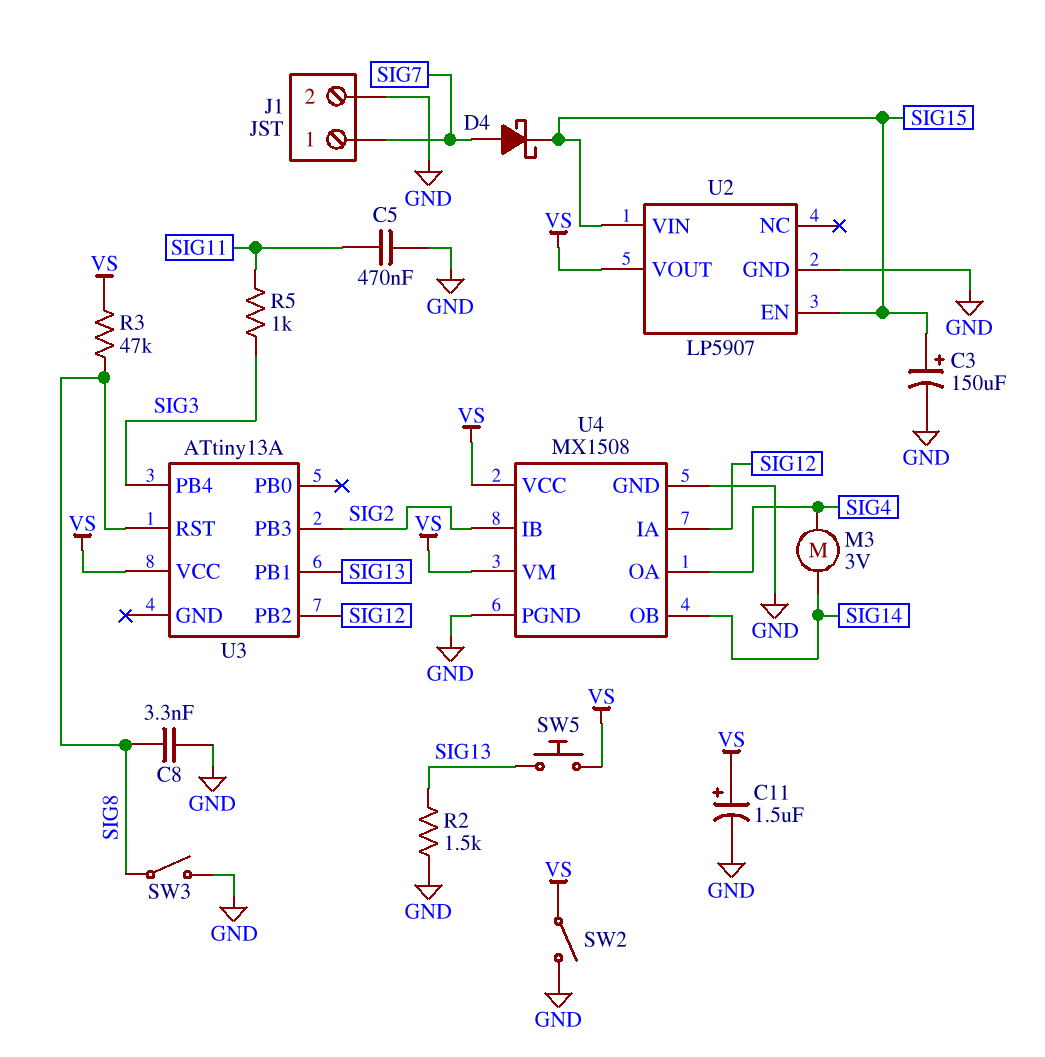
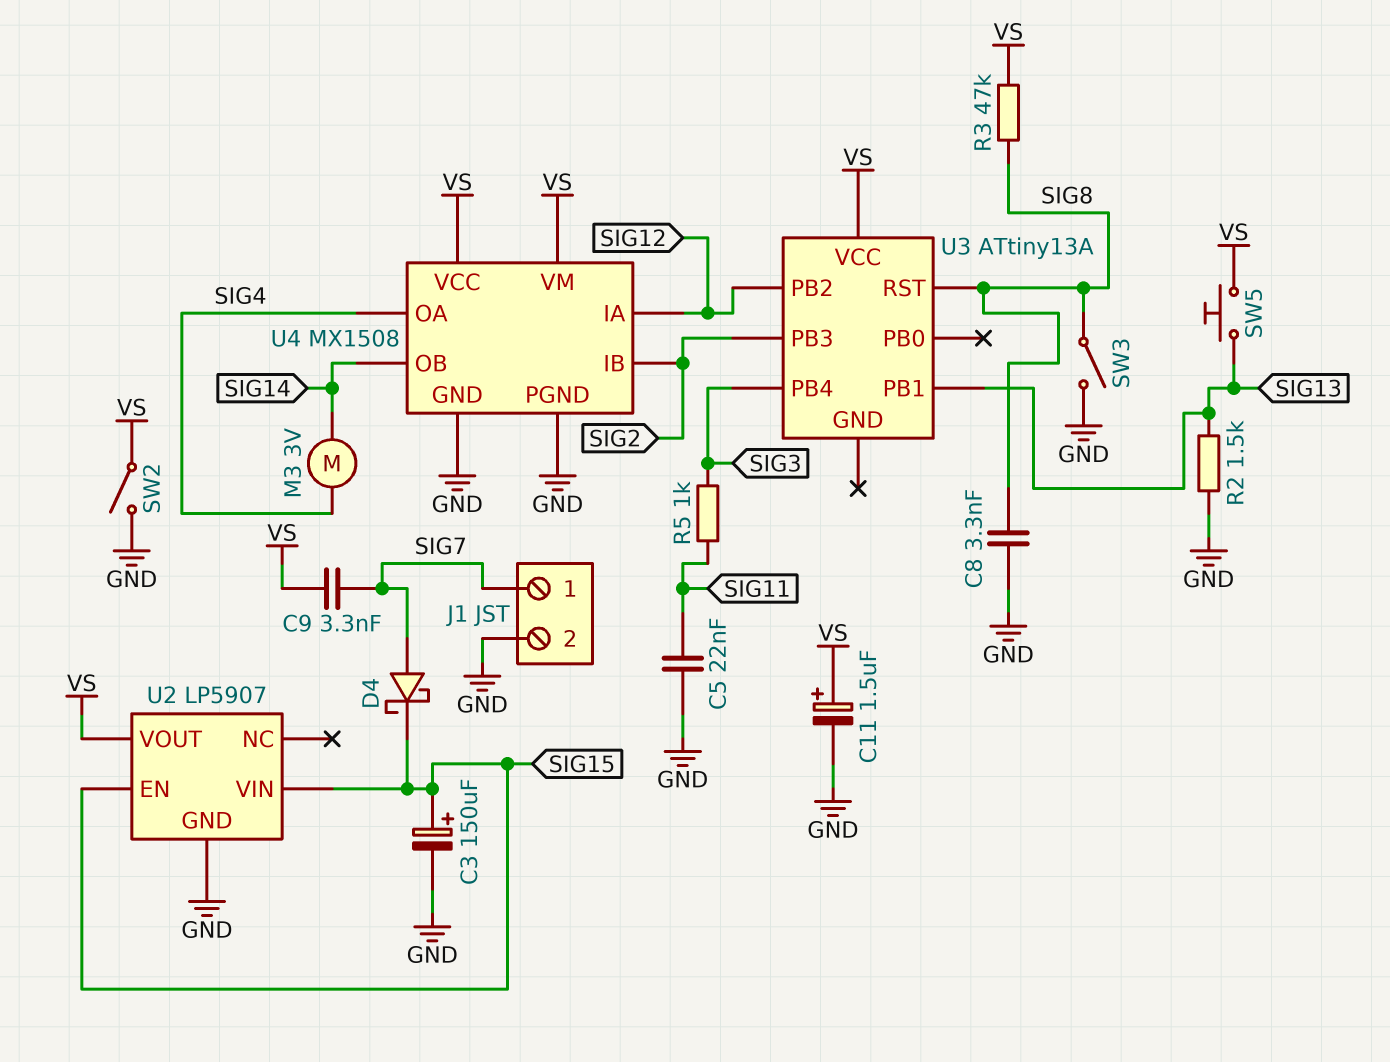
C5: 470nF (GND, SIG11) -> 22nF (GND, SIG11)
C9: none -> 3.3nF (SIG7, VS)

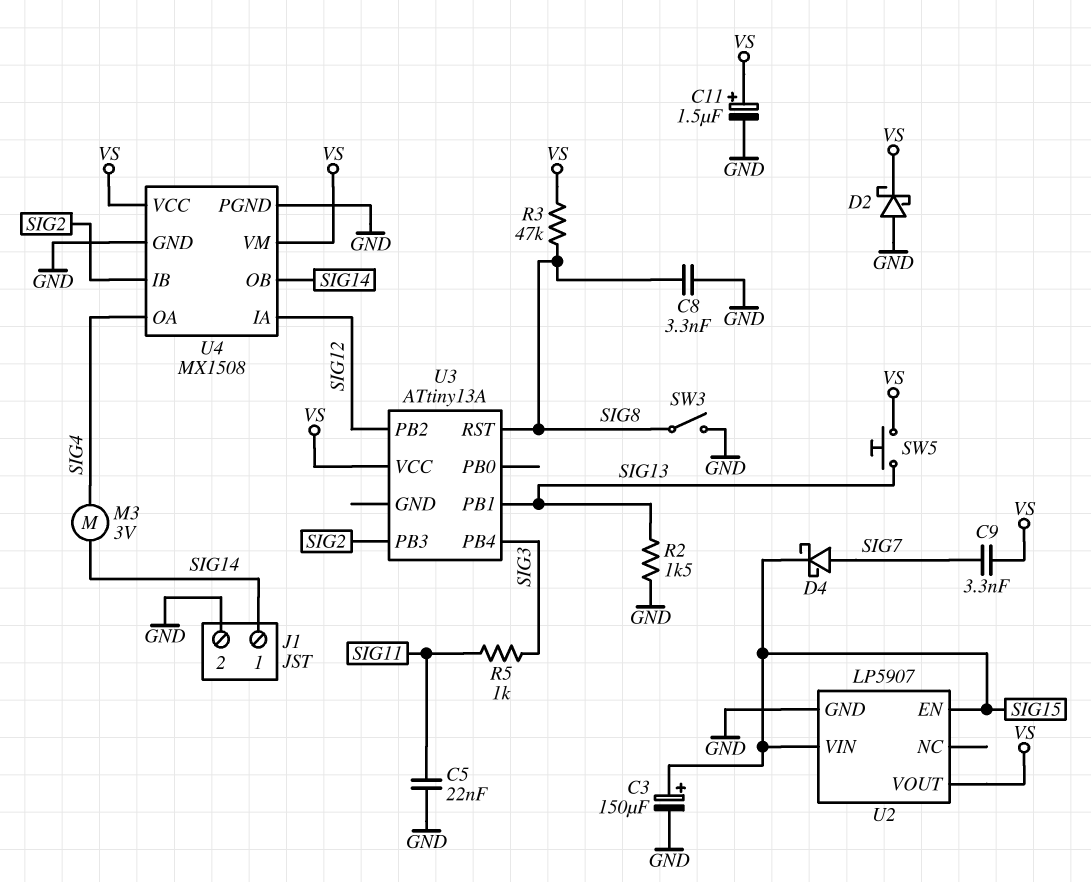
D2: none -> schottky (A GND, K VS)
J1 pin 1: SIG7 -> SIG14
SW2: switch (GND, VS) -> none

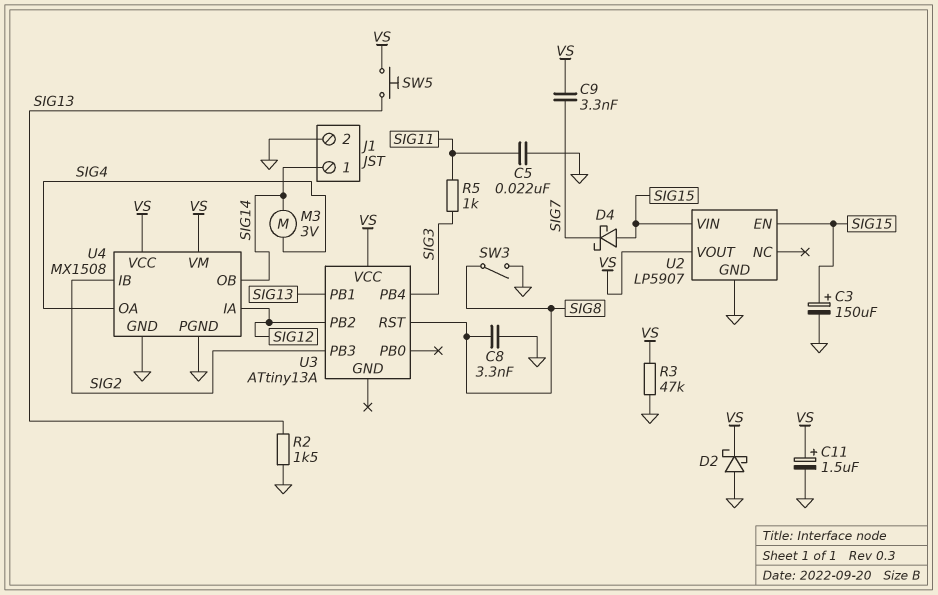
D4: schottky (A SIG7, K SIG15) -> schottky (A SIG15, K SIG7)
R3: 47k (SIG8, VS) -> 47k (GND, VS)

